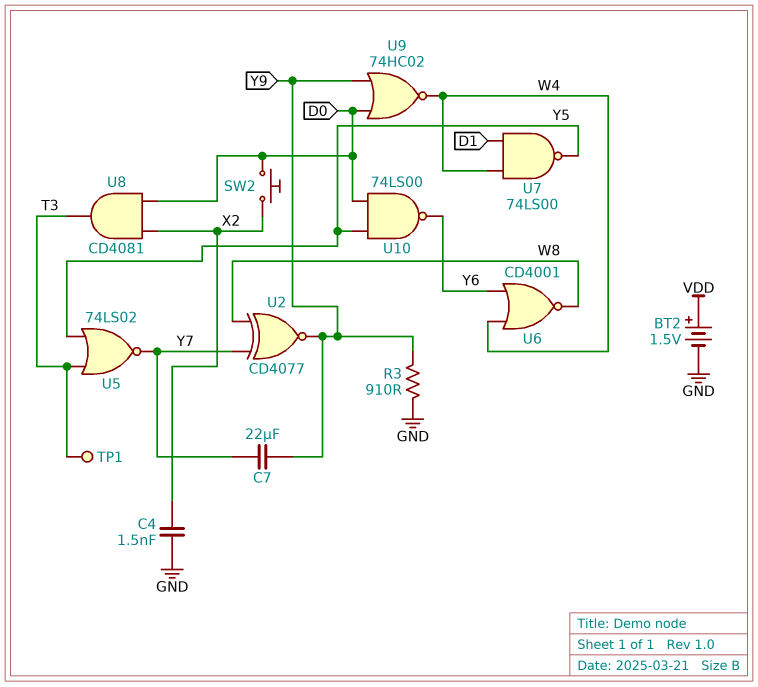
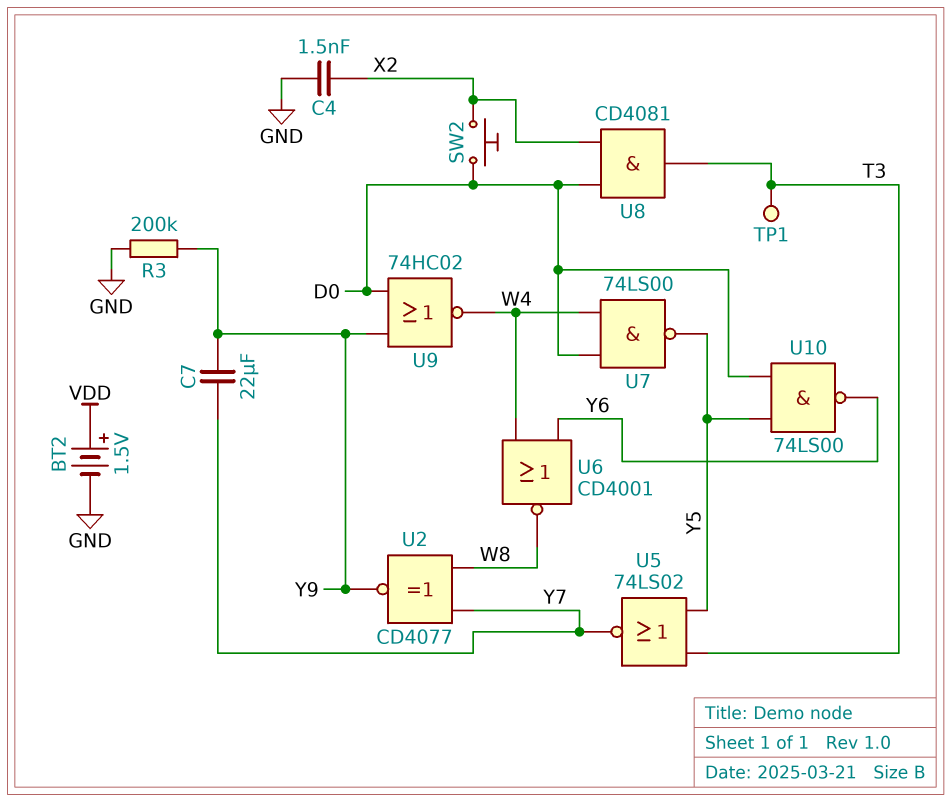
R3: 910 (GND, Y9) -> 200k (GND, Y9)
U7: NAND 74LS00 (in D1, in W4, out Y5) -> NAND 74LS00 (in D0, in W4, out Y5)

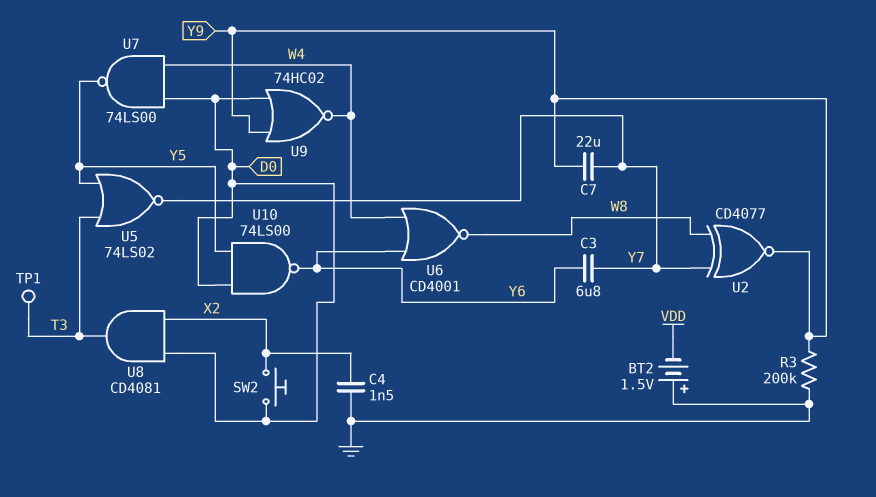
BT2: 1.5V (plus VDD, minus GND) -> 1.5V (plus GND, minus VDD)
C3: none -> 6.8uF (Y6, Y7)

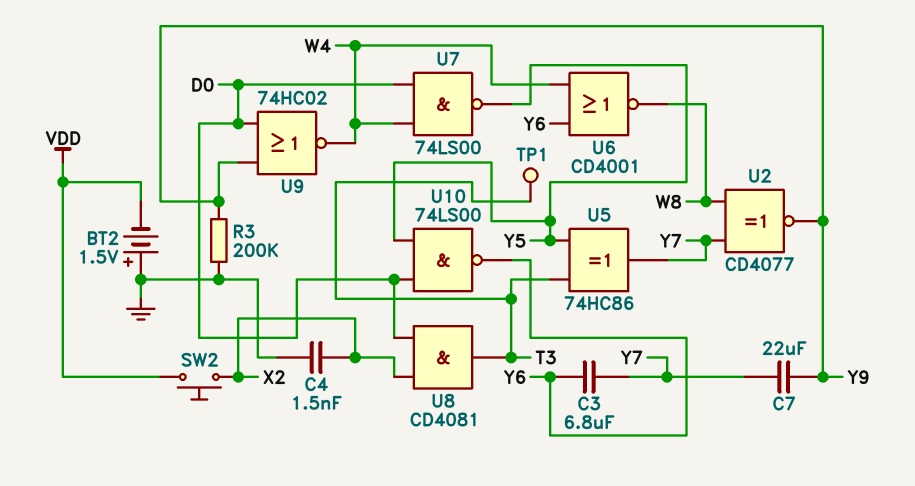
SW2: button (D0, X2) -> button (VDD, X2)
U5: NOR 74LS02 (in T3, in Y5, out Y7) -> XOR 74HC86 (in T3, in Y5, out Y7)

